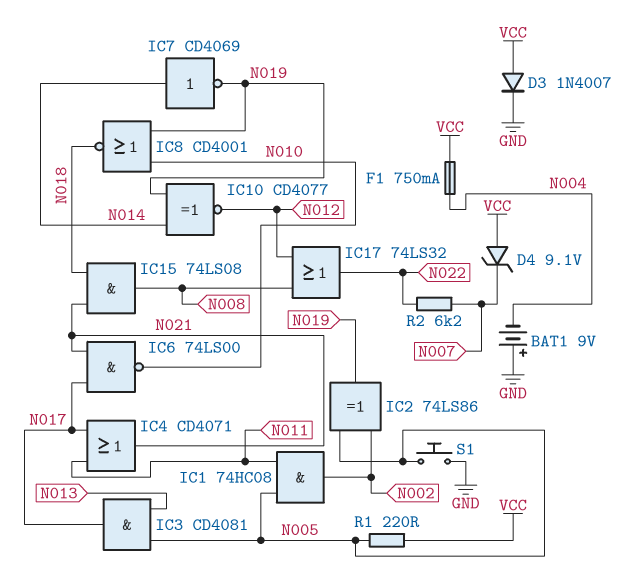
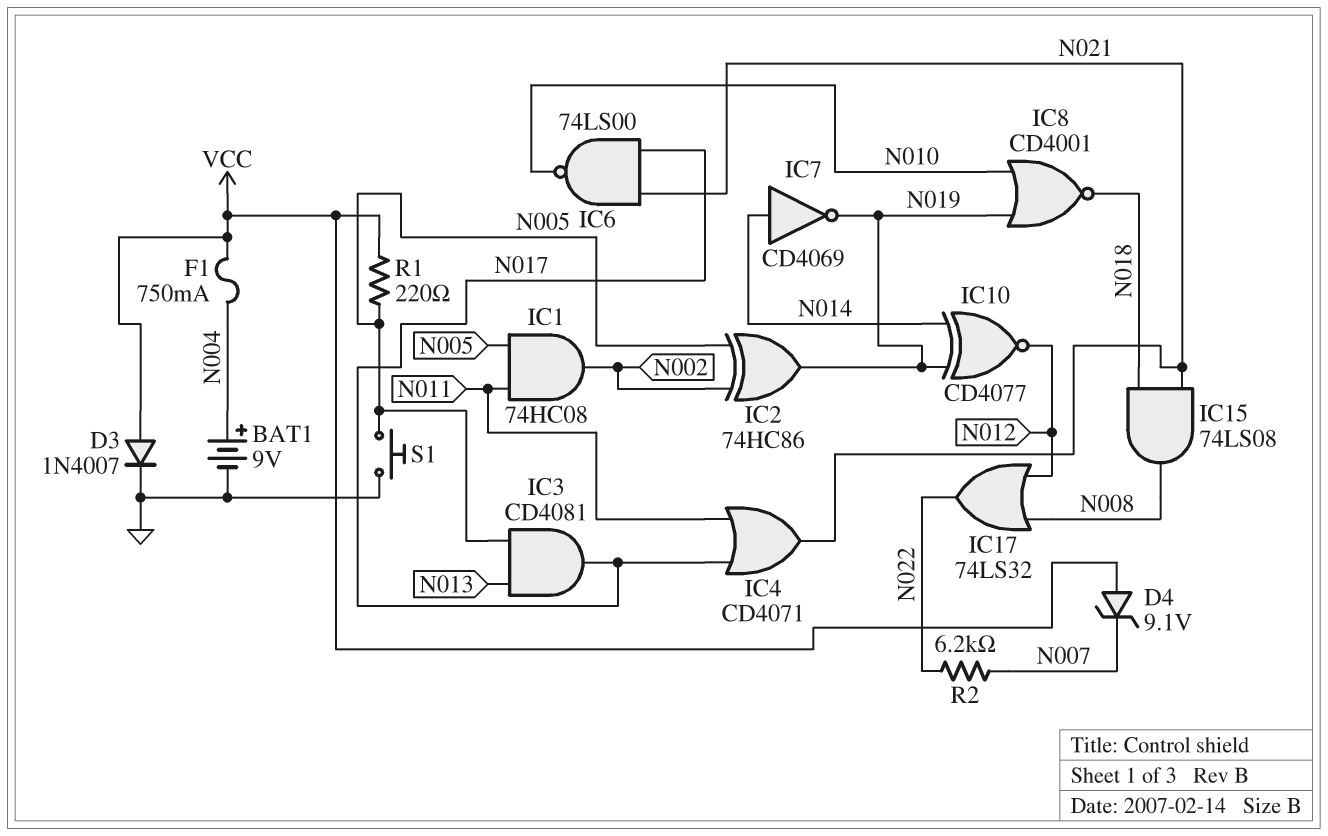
BAT1: 9V (plus GND, minus N004) -> 9V (plus N004, minus GND)
IC2: XOR 74LS86 (in N002, in N005, out N019) -> XOR 74HC86 (in N002, in N005, out N019)

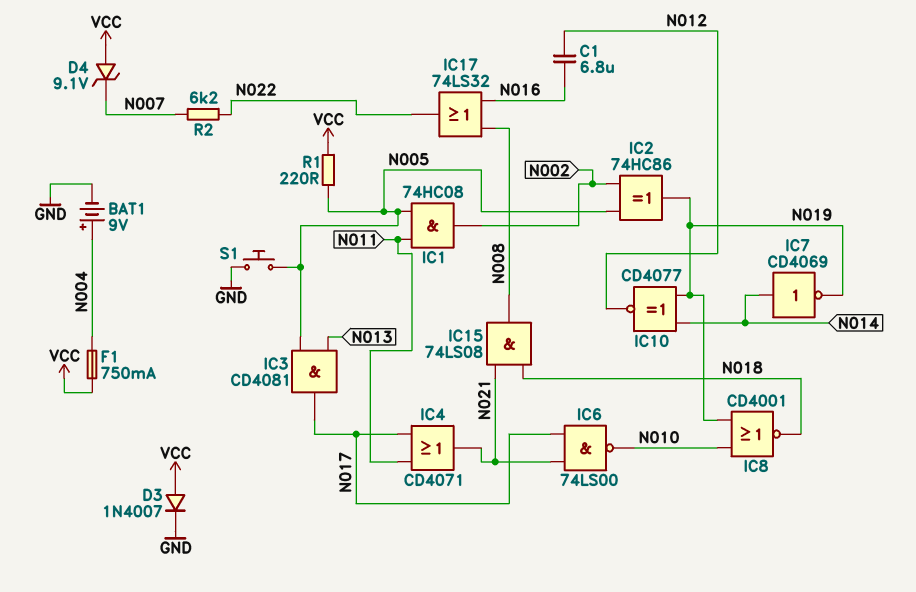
C1: none -> 6.8uF (N012, N016)
IC17: OR 74LS32 (in N008, in N012, out N022) -> OR 74LS32 (in N008, in N016, out N022)

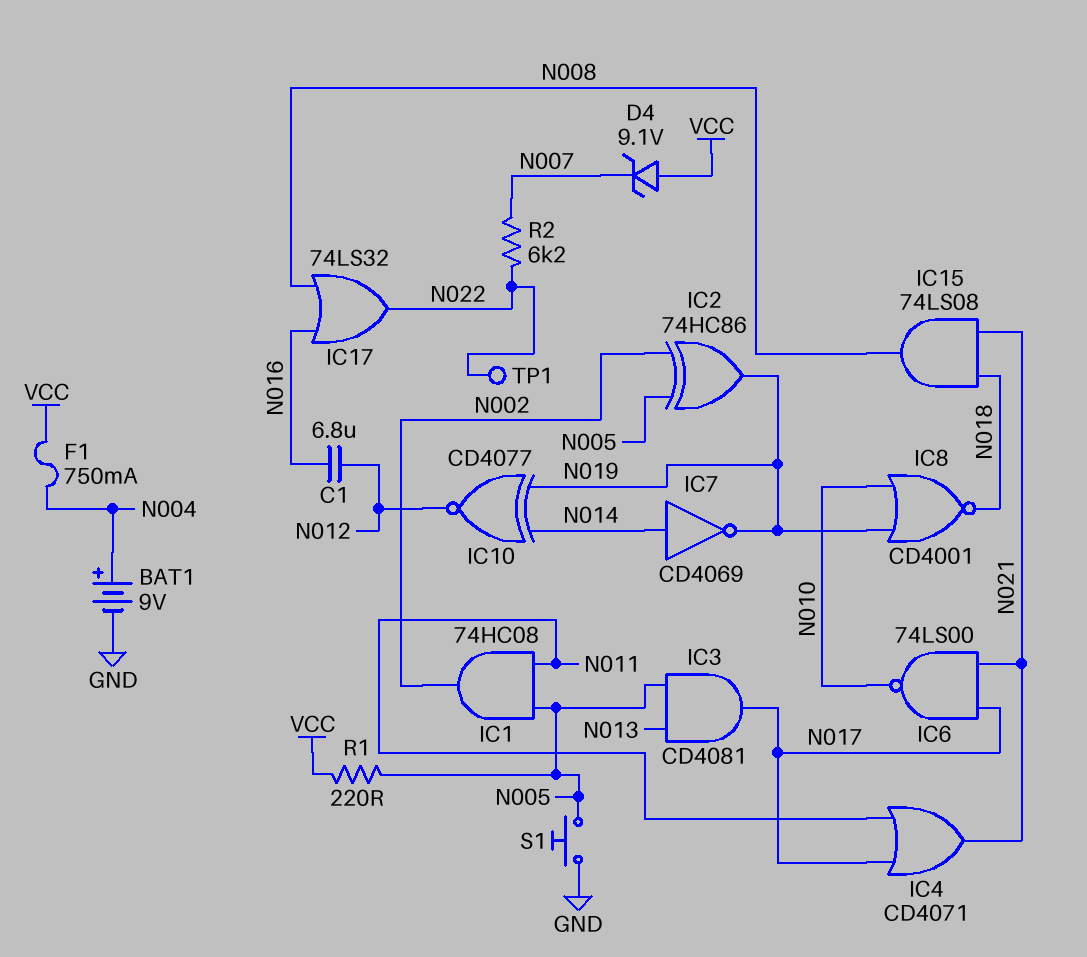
D3: diode 1N4007 (A VCC, K GND) -> none
TP1: none -> test point (N022)

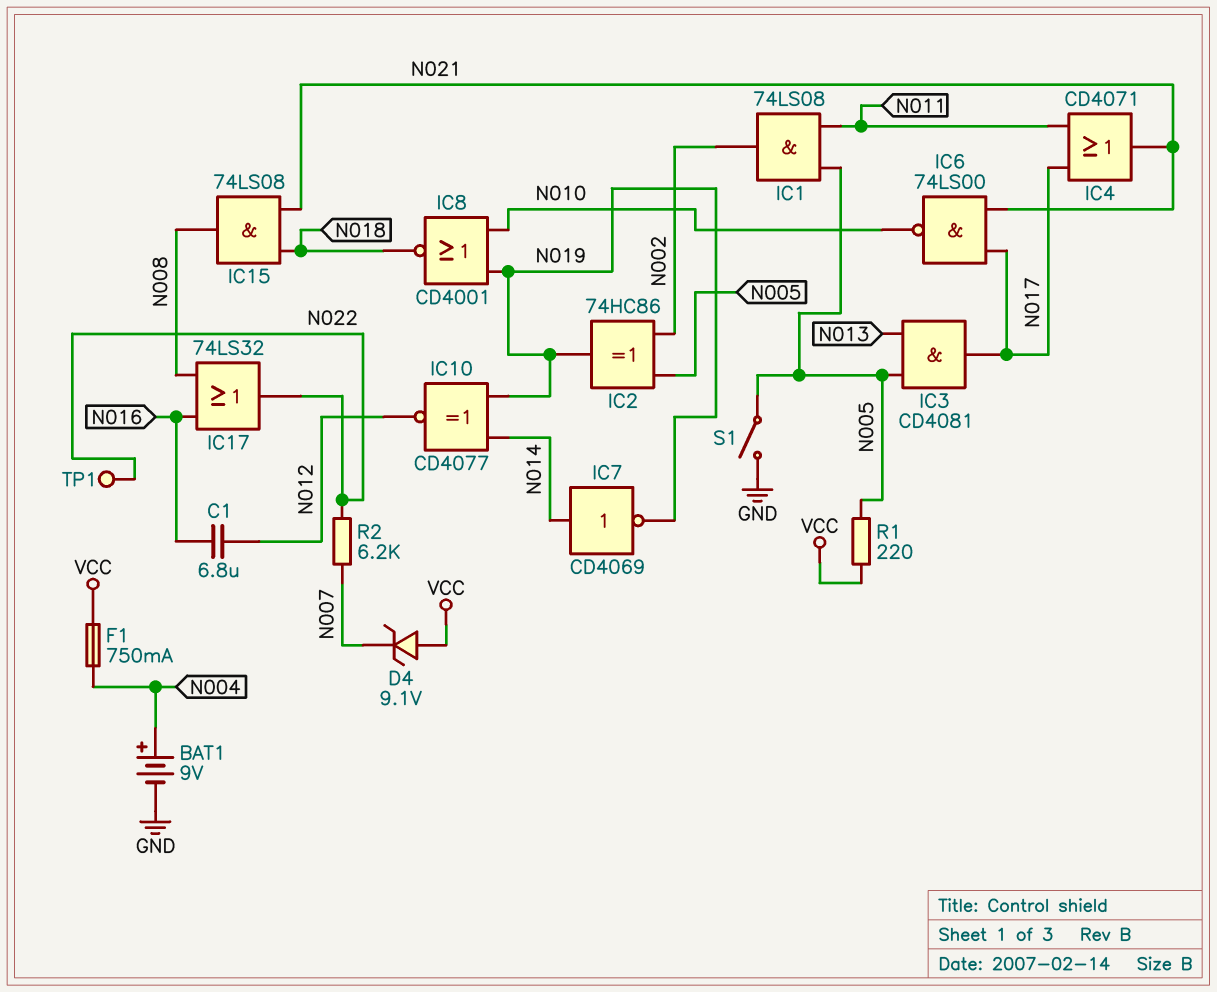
IC1: AND 74HC08 (in N005, in N011, out N002) -> AND 74LS08 (in N005, in N011, out N002)
S1: button (GND, N005) -> switch (GND, N005)

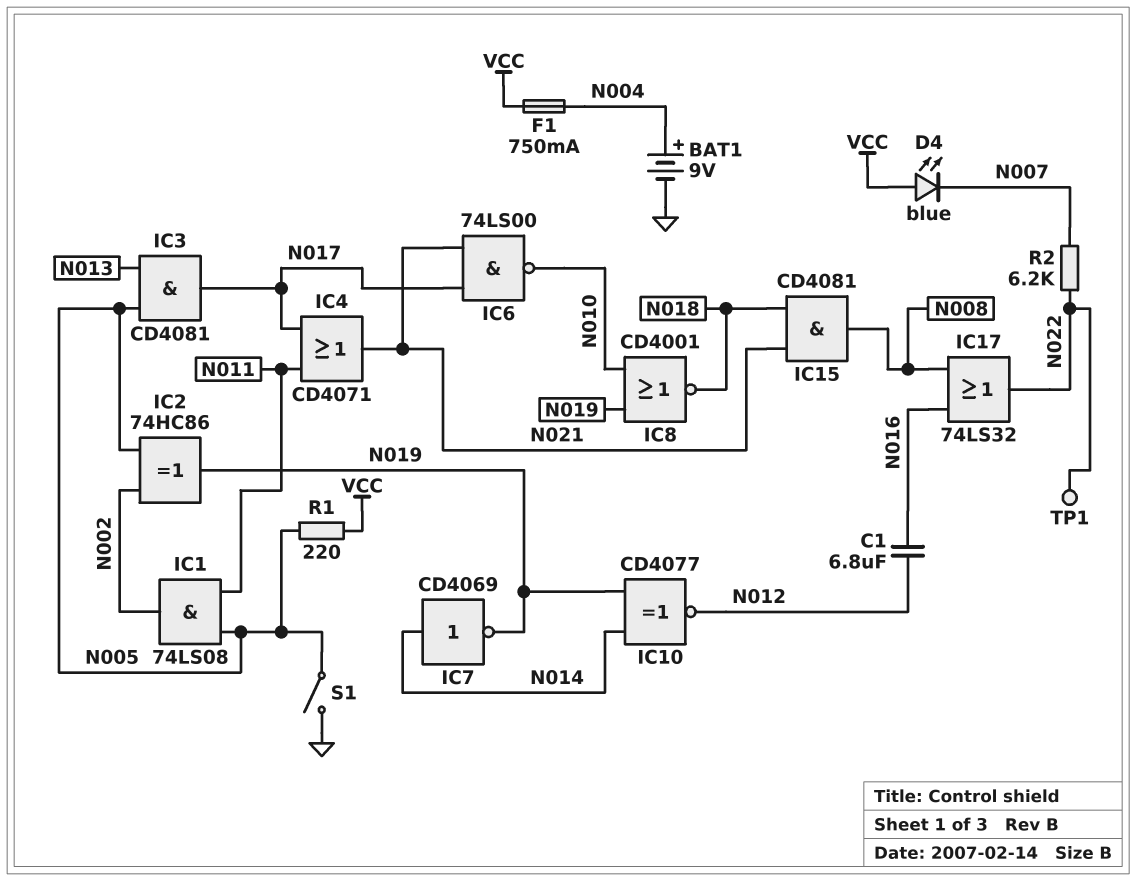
D4: zener 9.1V (A VCC, K N007) -> LED blue (A VCC, K N007)
IC15: AND 74LS08 (in N018, in N021, out N008) -> AND CD4081 (in N018, in N021, out N008)

